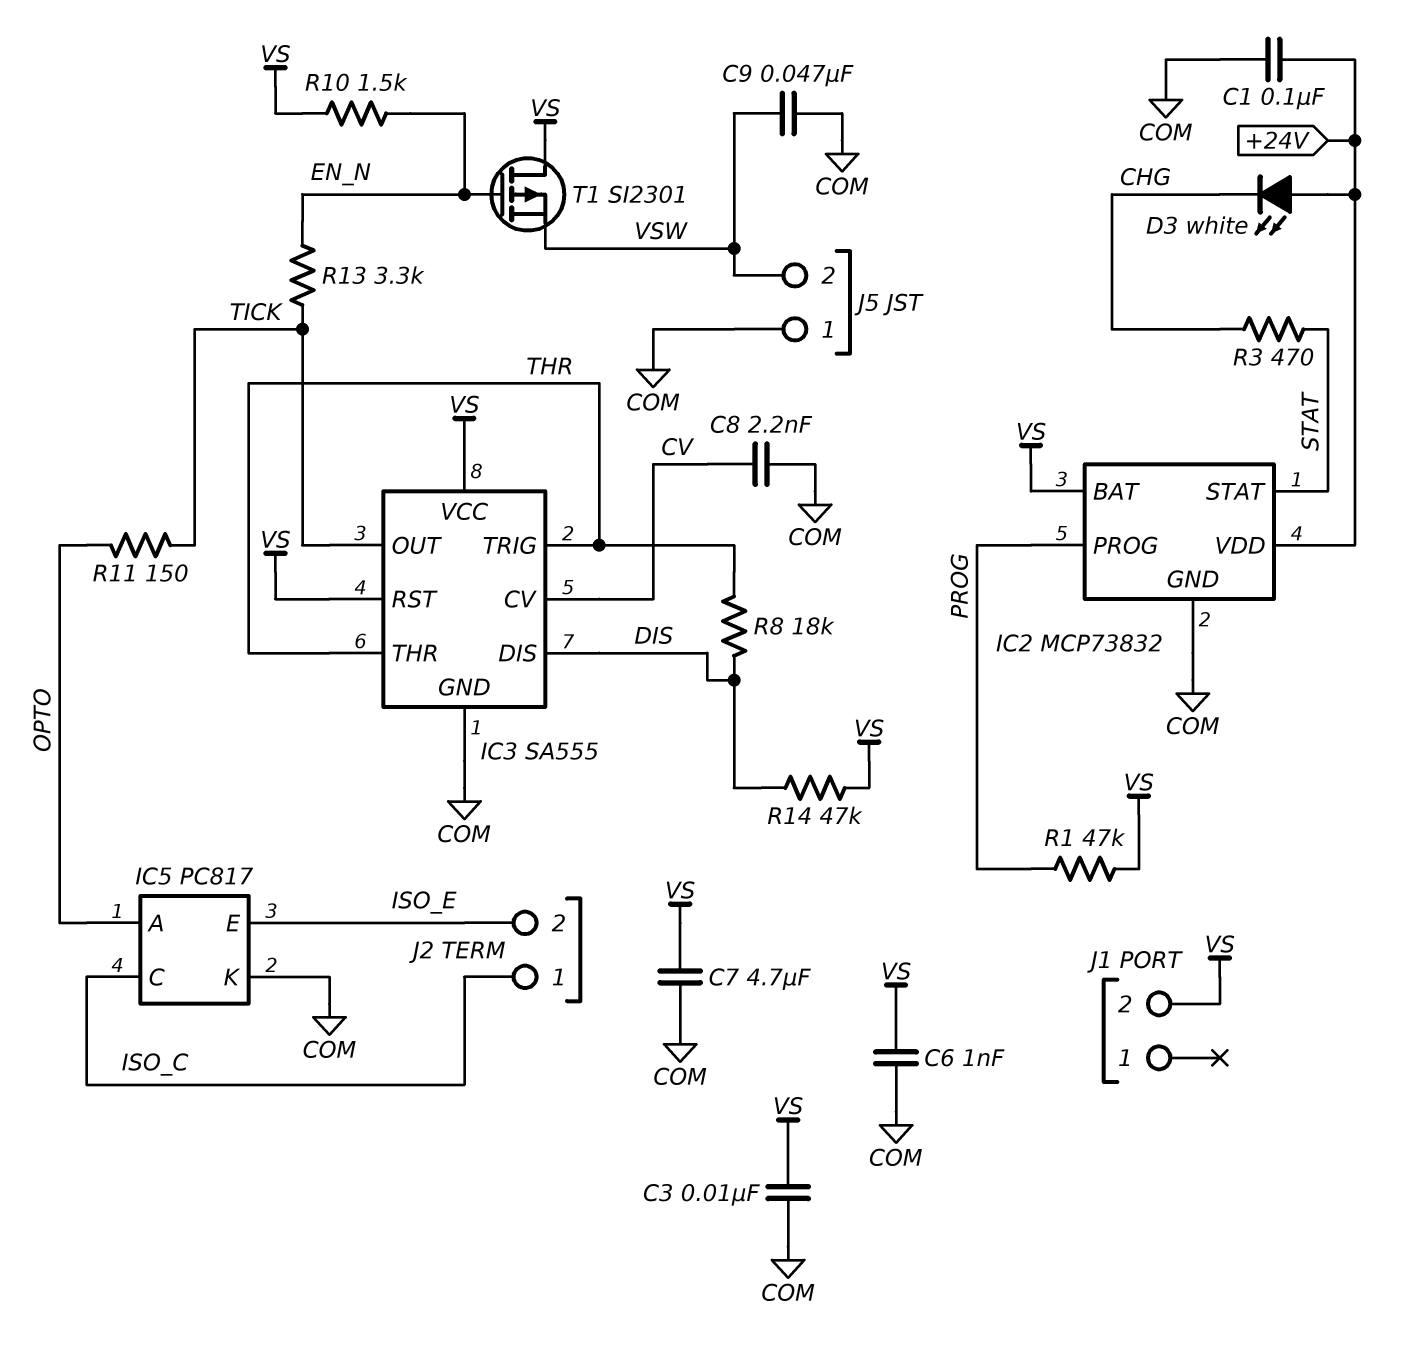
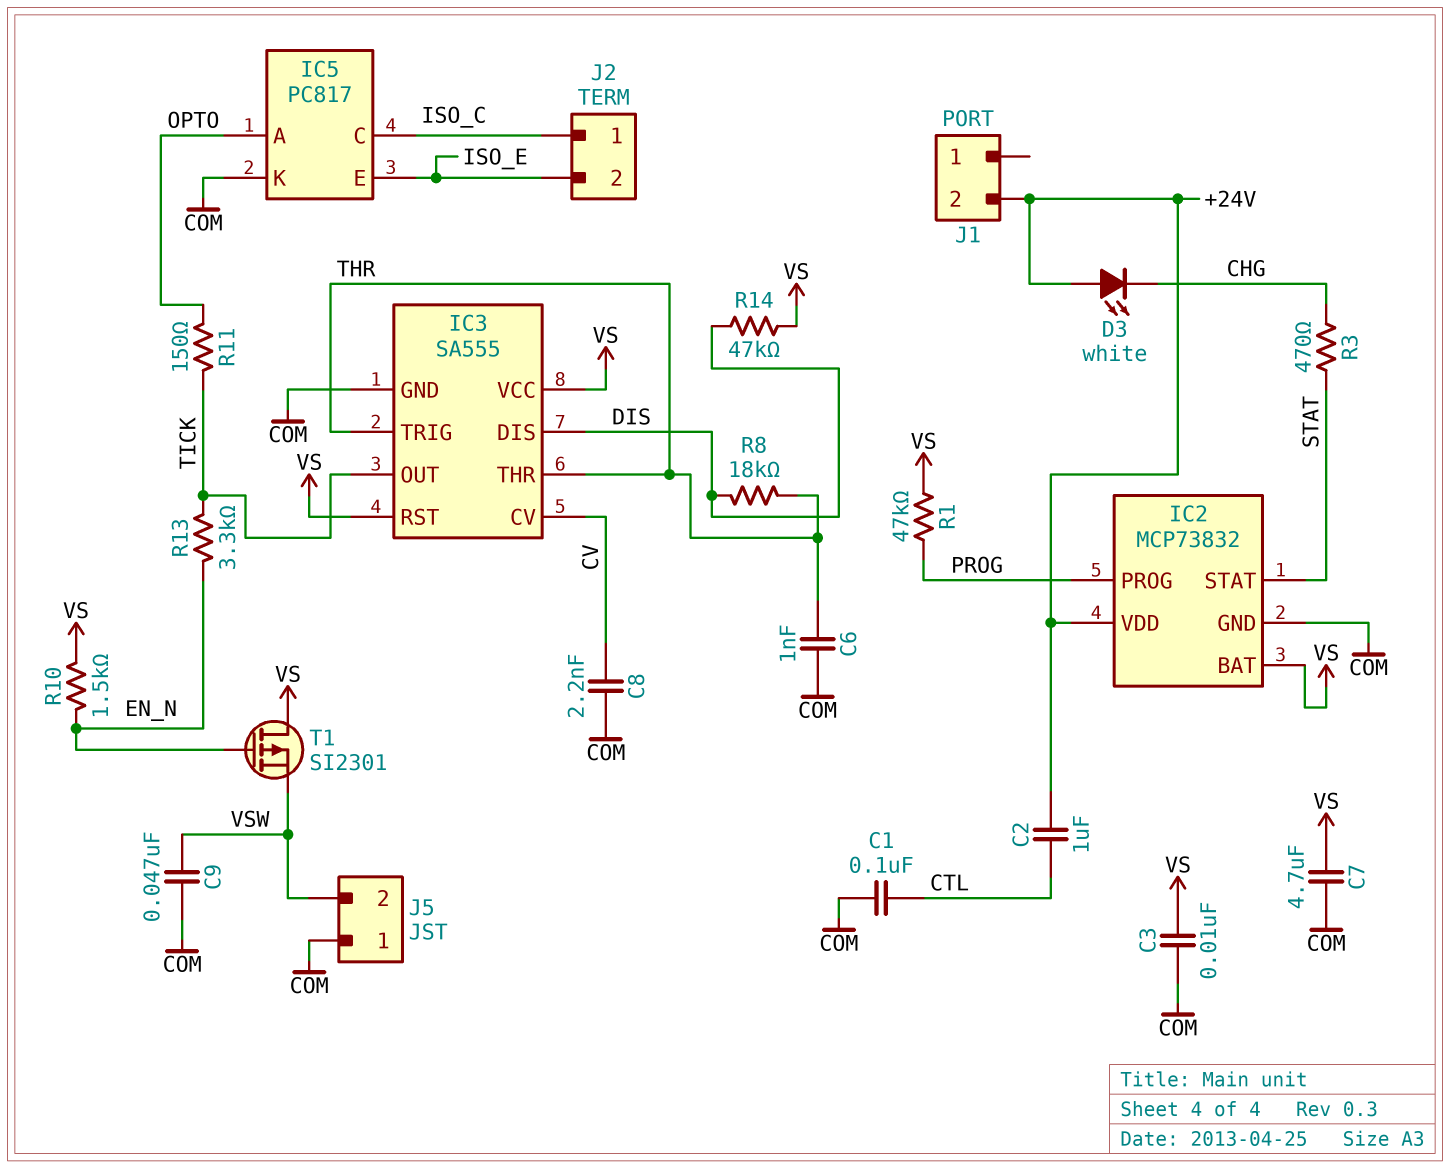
C1: 100nF (+24V, COM) -> 100nF (COM, CTL)
C2: none -> 1uF (+24V, CTL)
C6: 1nF (COM, VS) -> 1nF (COM, THR)
J1 pin 2: VS -> +24V

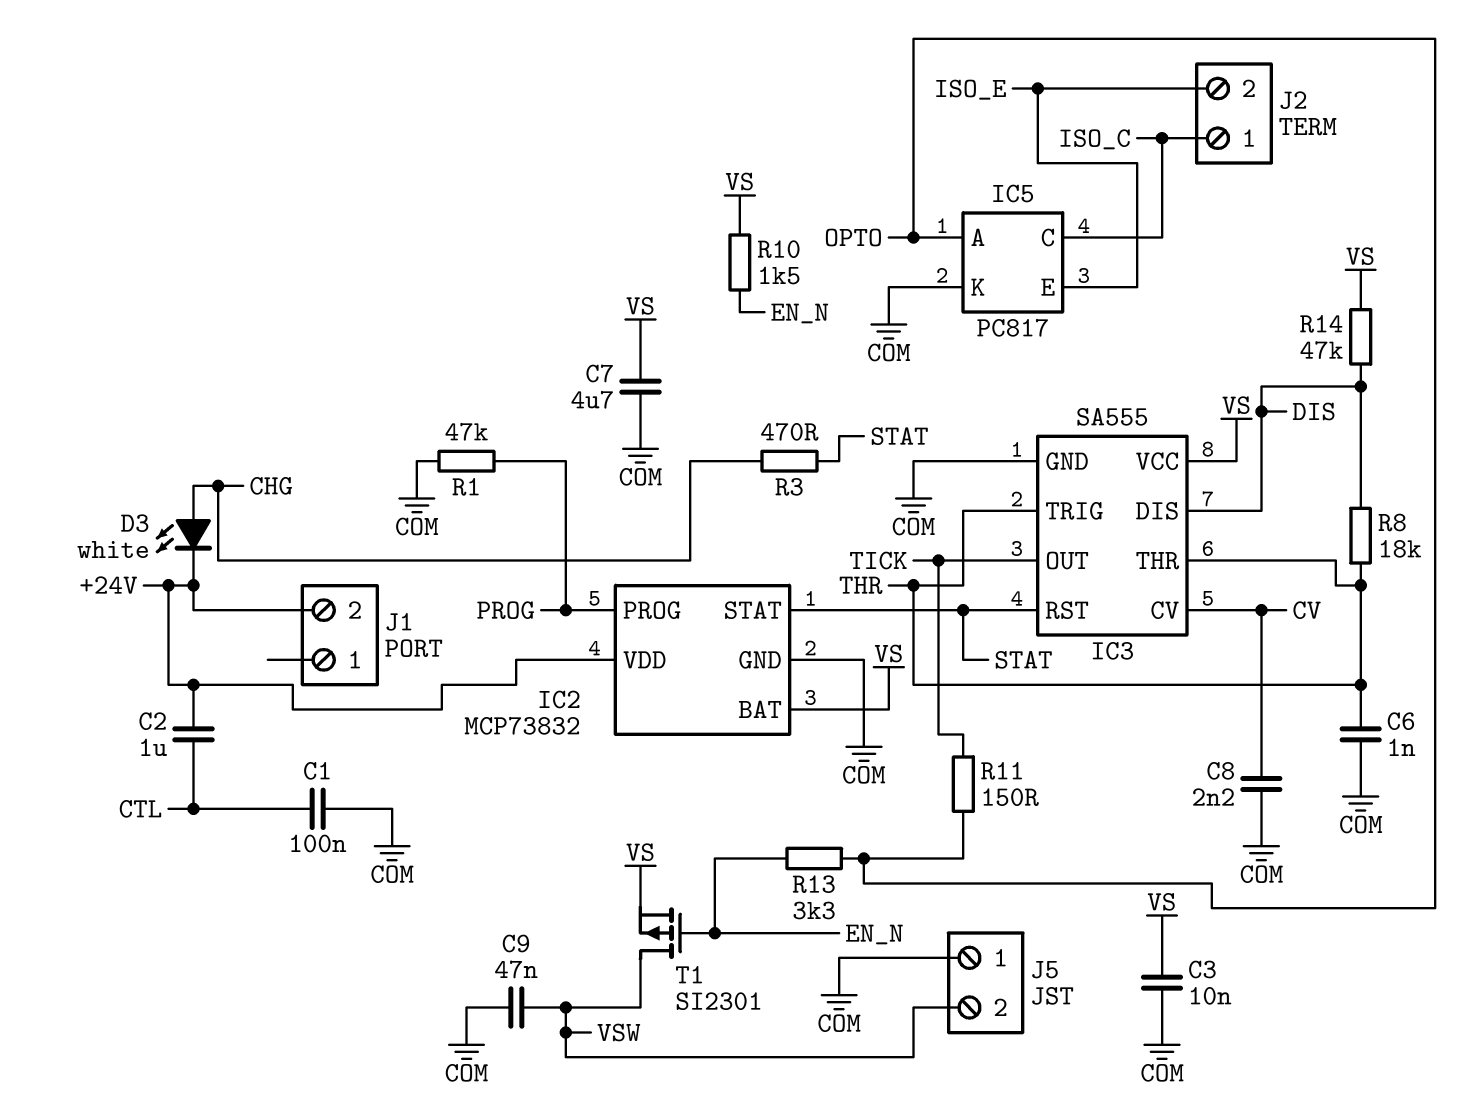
D3: LED white (A +24V, K CHG) -> LED white (A CHG, K +24V)
IC3 pin RST: VS -> STAT
R1: 47k (PROG, VS) -> 47k (COM, PROG)
R13: 3.3k (EN_N, TICK) -> 3.3k (EN_N, OPTO)
T1: PMOS SI2301 (G EN_N, D VS, S VSW) -> PMOS SI2301 (G EN_N, D VSW, S VS)

